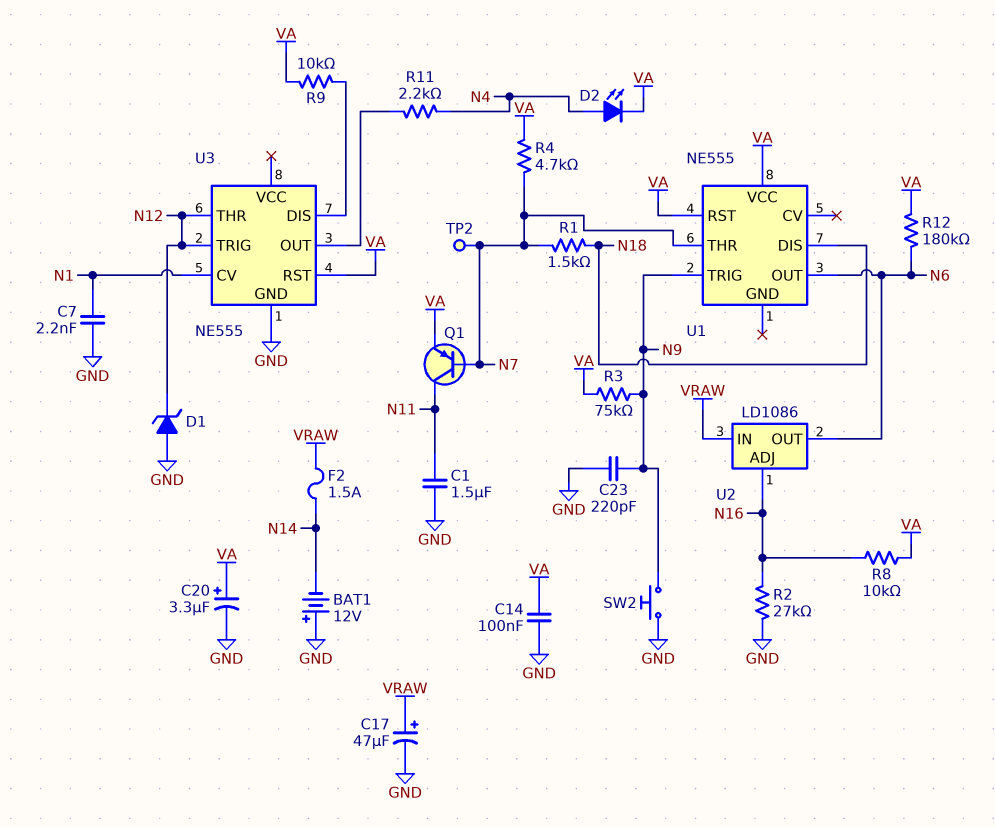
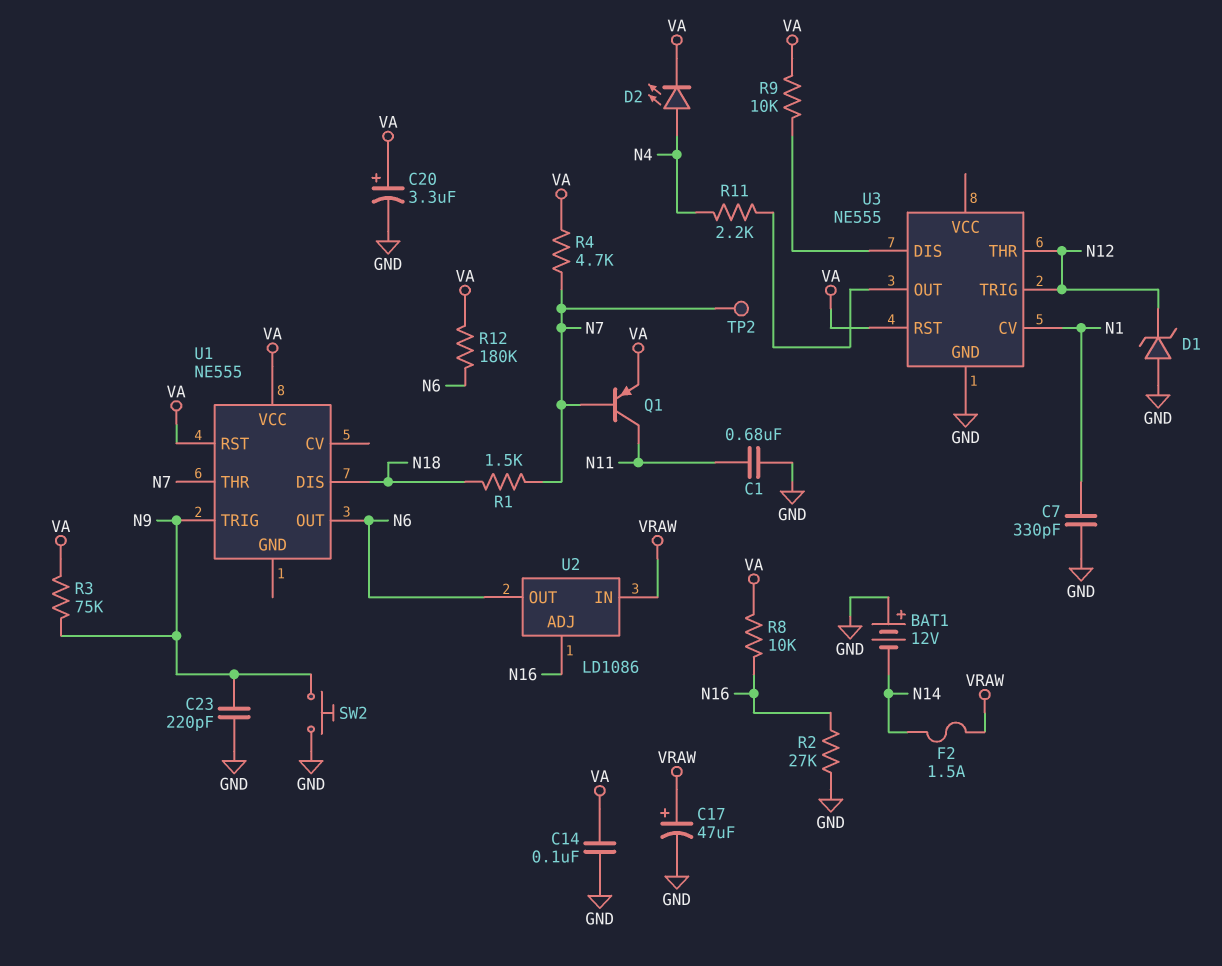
C1: 1.5uF (GND, N11) -> 680nF (GND, N11)
C7: 2.2nF (GND, N1) -> 330pF (GND, N1)

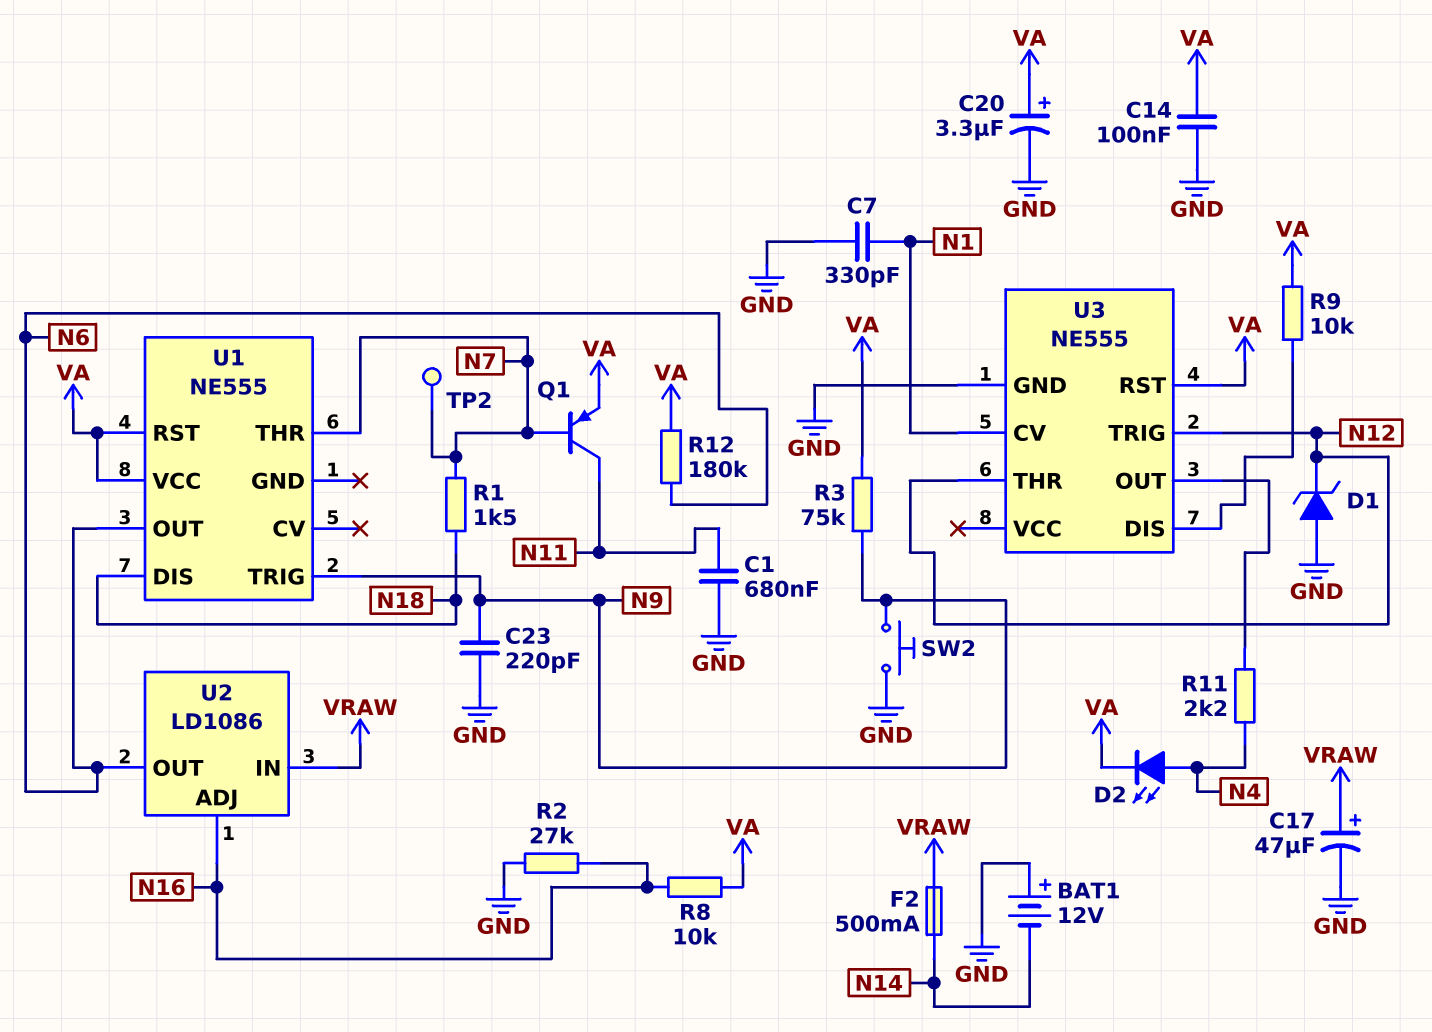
F2: 1.5A (N14, VRAW) -> 500mA (N14, VRAW)
R4: 4.7k (N7, VA) -> none

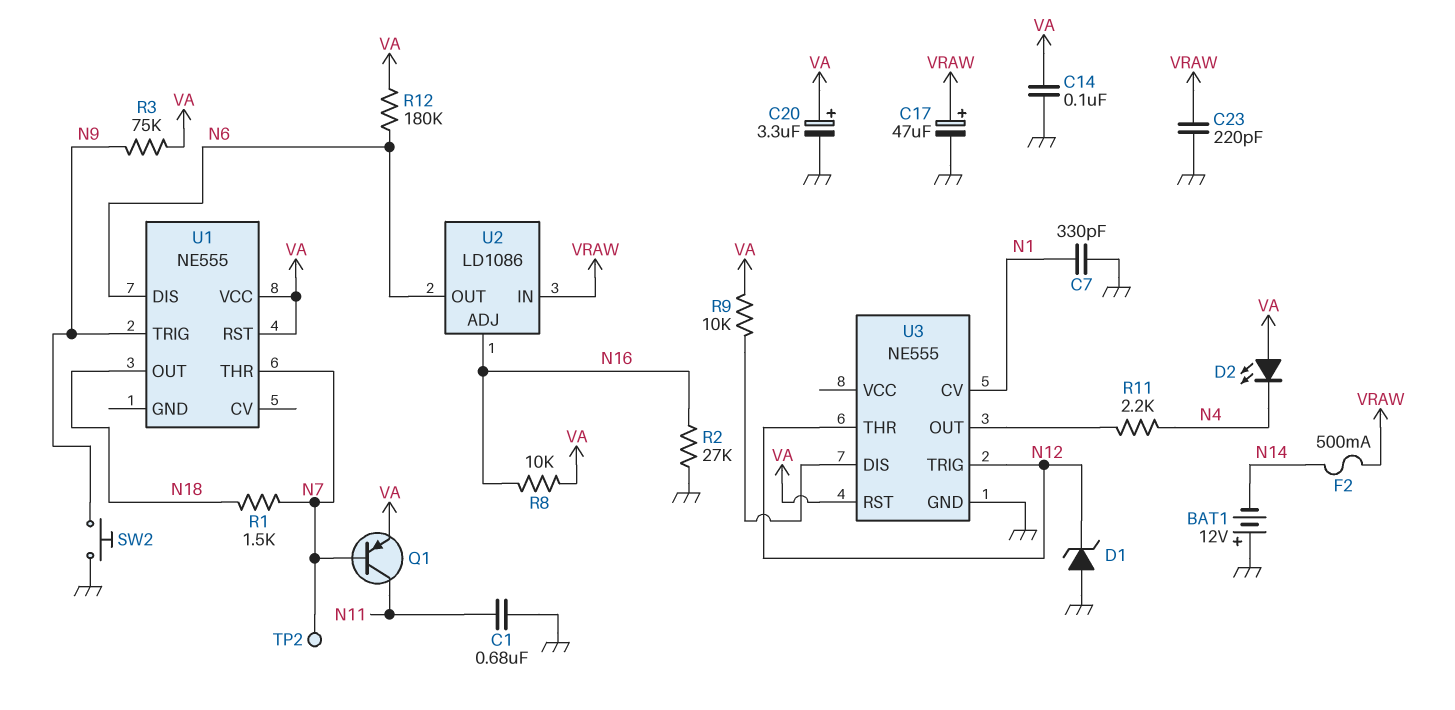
C23: 220pF (GND, N9) -> 220pF (GND, VRAW)
D2: LED (A N4, K VA) -> LED (A VA, K N4)
U1 pin DIS: N18 -> N6
U1 pin OUT: N6 -> N18

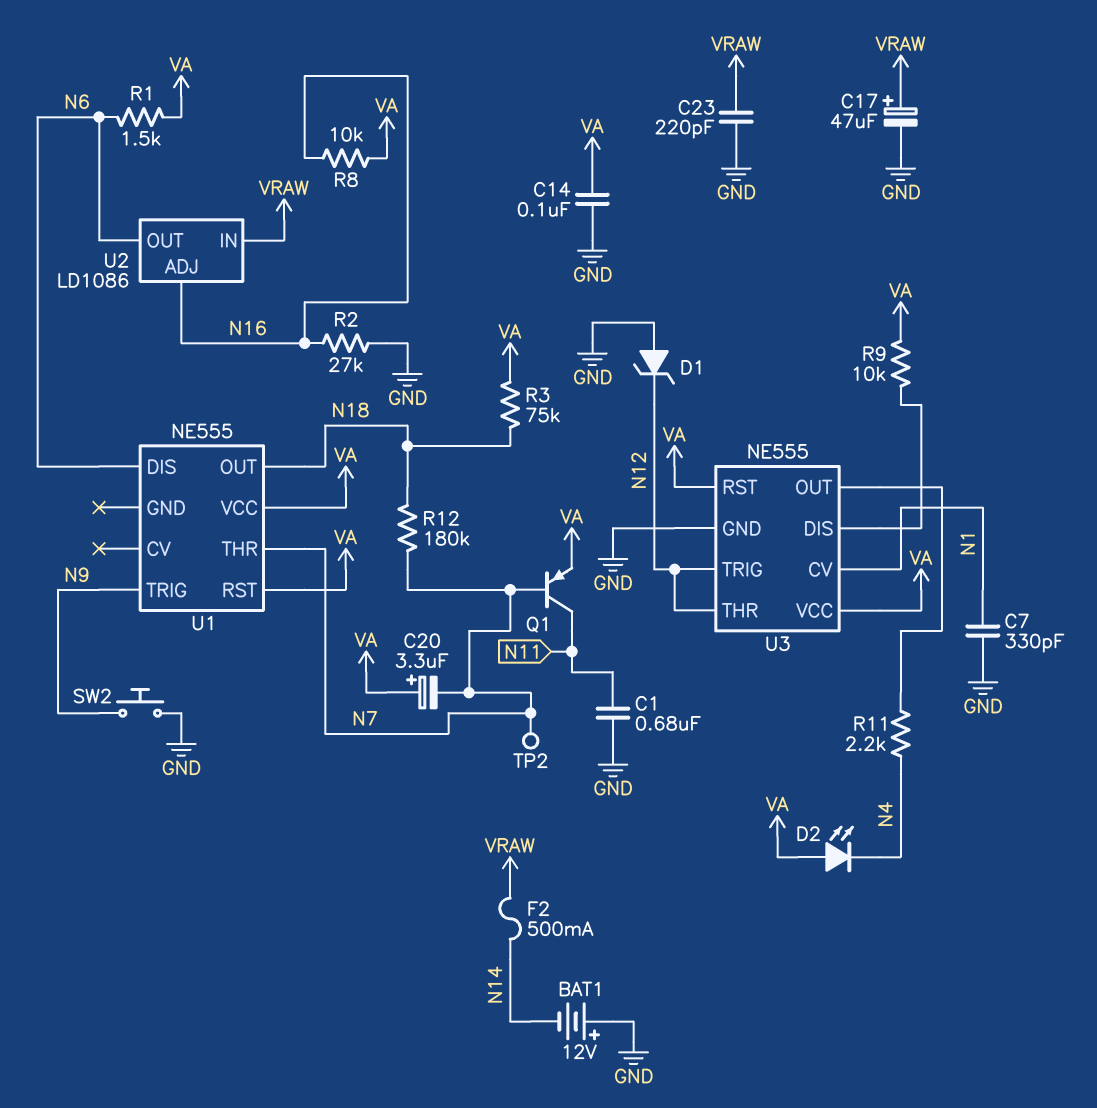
C20: 3.3uF (plus VA, minus GND) -> 3.3uF (plus VA, minus N7)
R1: 1.5k (N7, N18) -> 1.5k (N6, VA)
R3: 75k (N9, VA) -> 75k (N18, VA)
R12: 180k (N6, VA) -> 180k (N7, N18)
U3 pin VCC: none -> VA

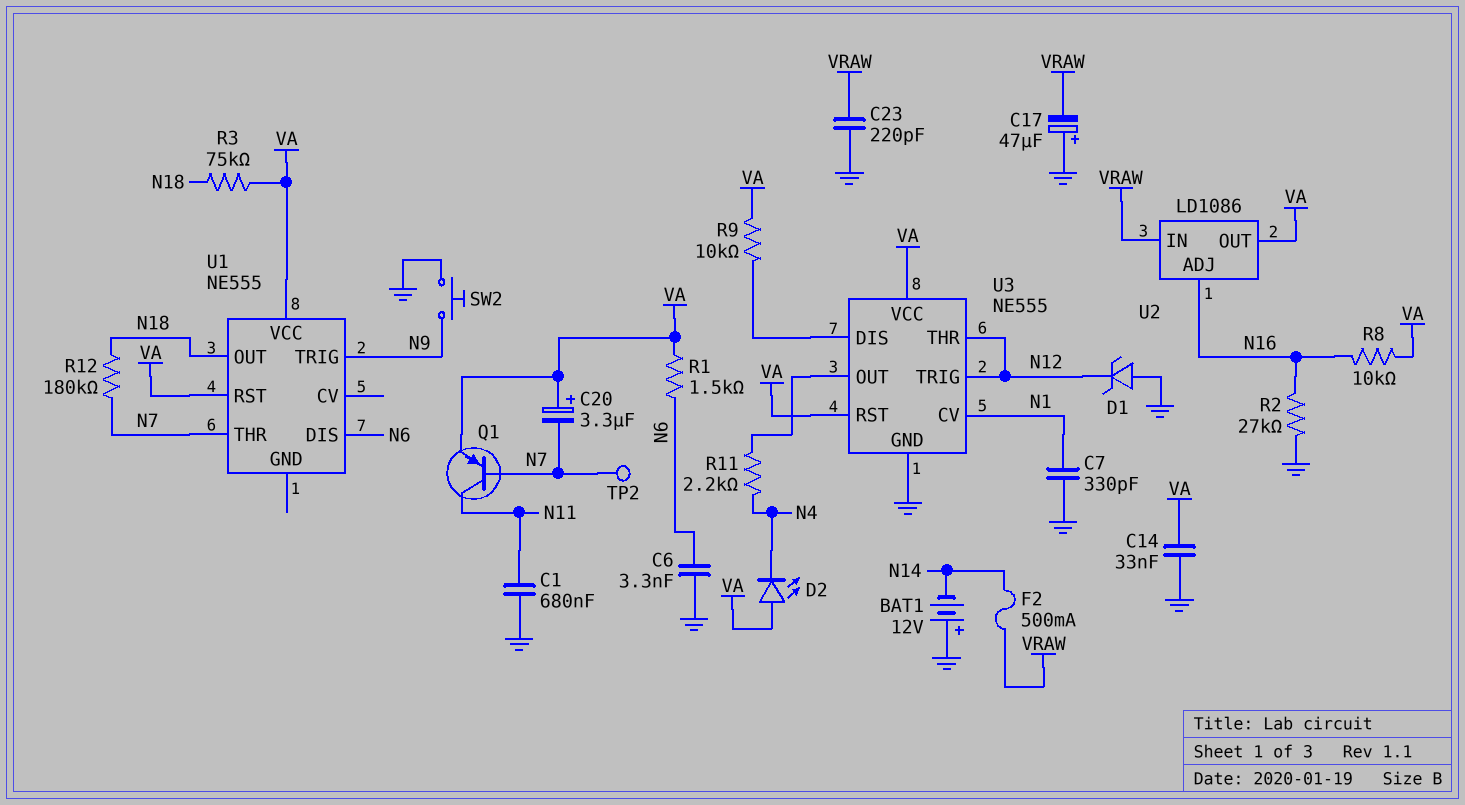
C6: none -> 3.3nF (GND, N6)
C14: 100nF (GND, VA) -> 33nF (GND, VA)
C17: 47uF (plus VRAW, minus GND) -> 47uF (plus GND, minus VRAW)
U2 pin OUT: N6 -> VA

